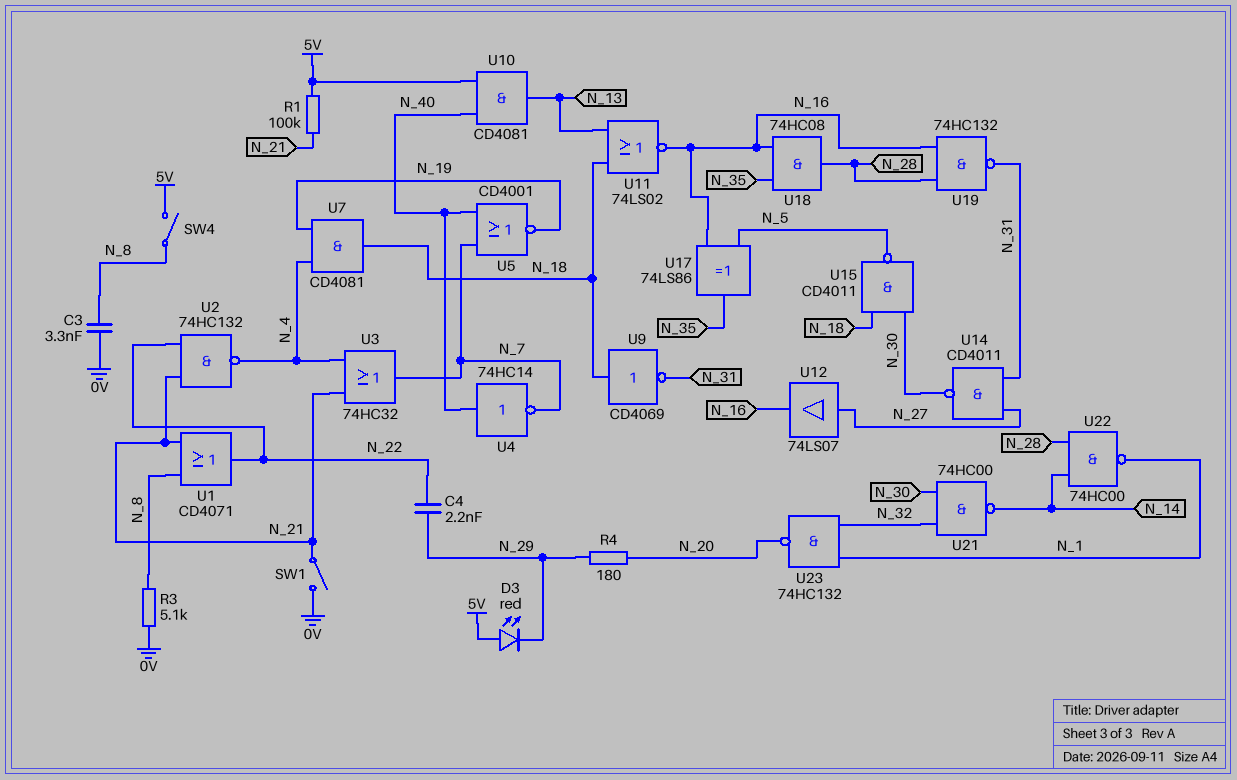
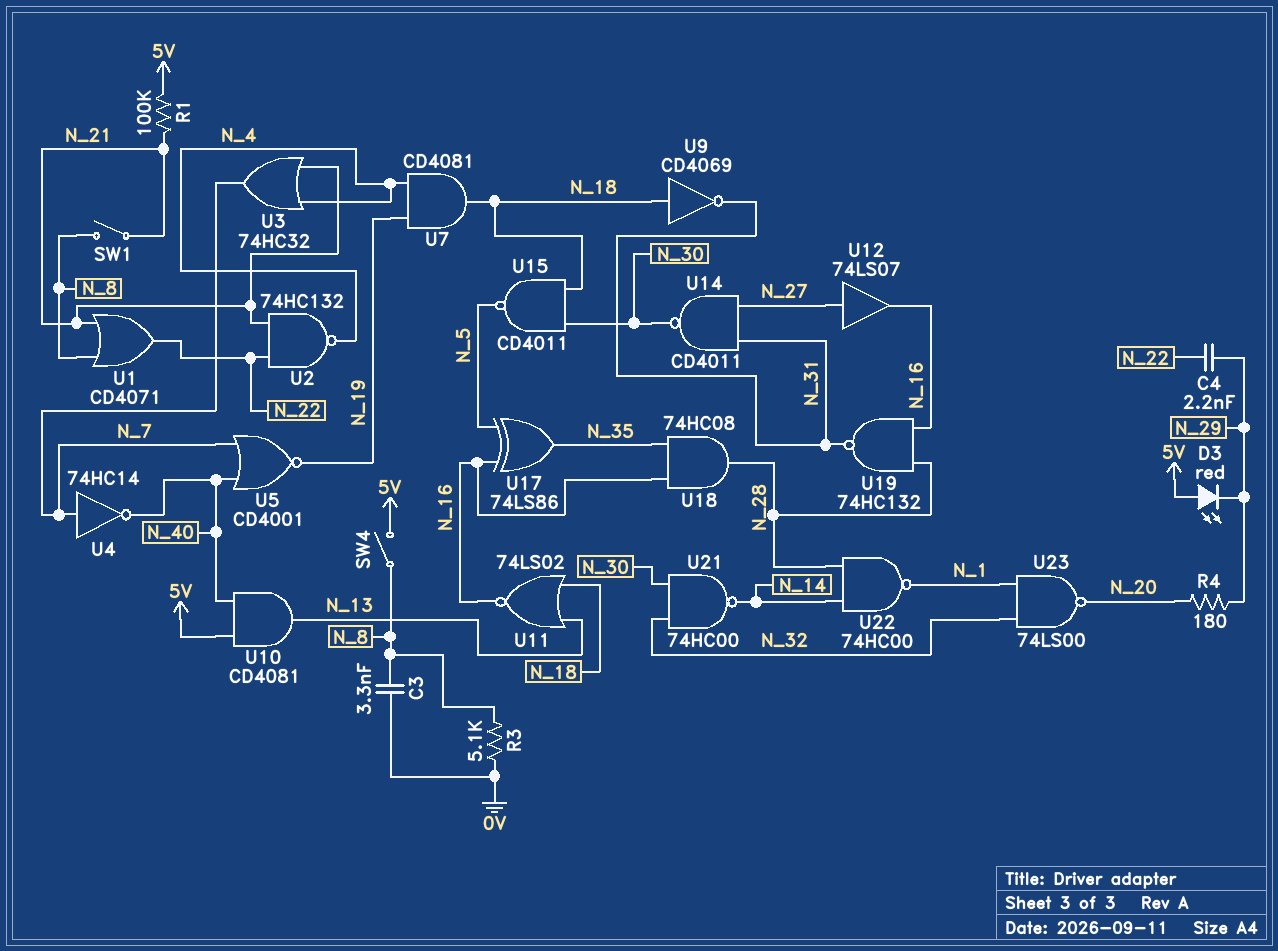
SW1: switch (0V, N_21) -> switch (N_8, N_21)
U4: NOT 74HC14 (in N_40, out N_7) -> NOT 74HC14 (in N_7, out N_40)
U23: NAND 74HC132 (in N_1, in N_32, out N_20) -> NAND 74LS00 (in N_1, in N_32, out N_20)

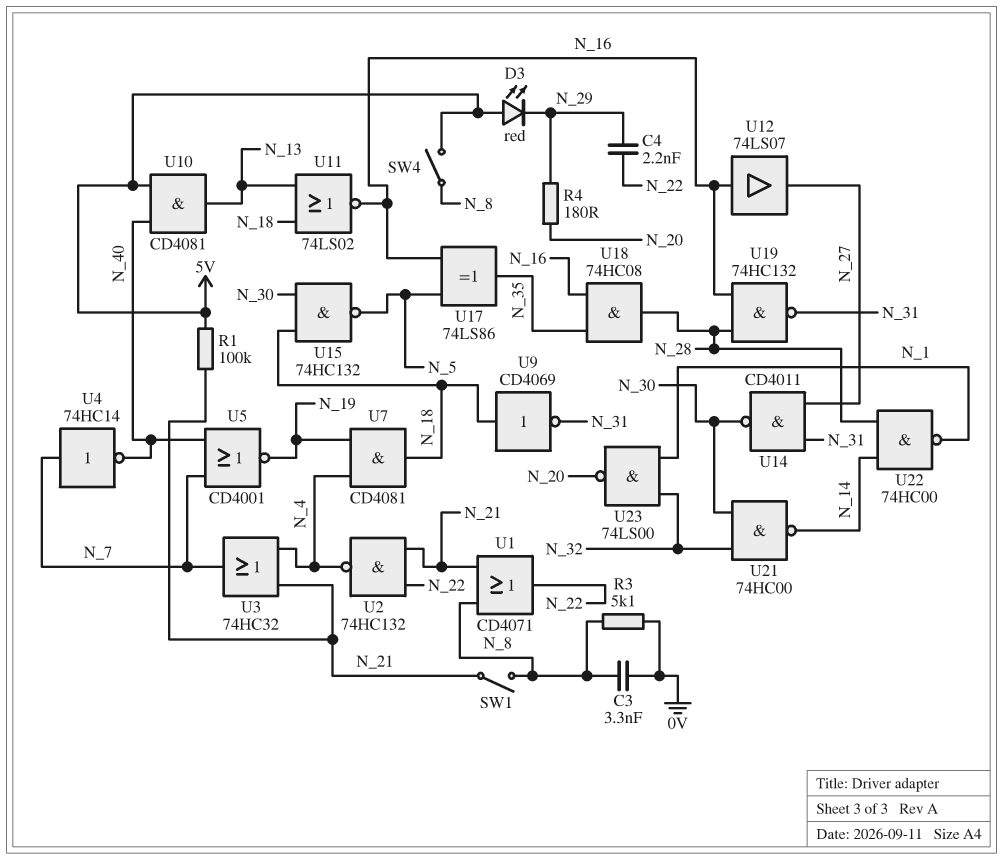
U12: buffer 74LS07 (in N_27, out N_16) -> buffer 74LS07 (in N_16, out N_27)
U15: NAND CD4011 (in N_18, in N_30, out N_5) -> NAND 74HC132 (in N_18, in N_30, out N_5)

